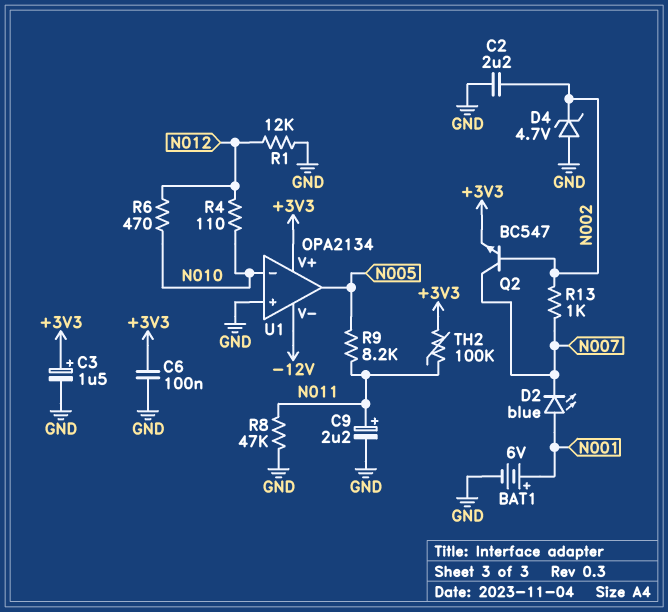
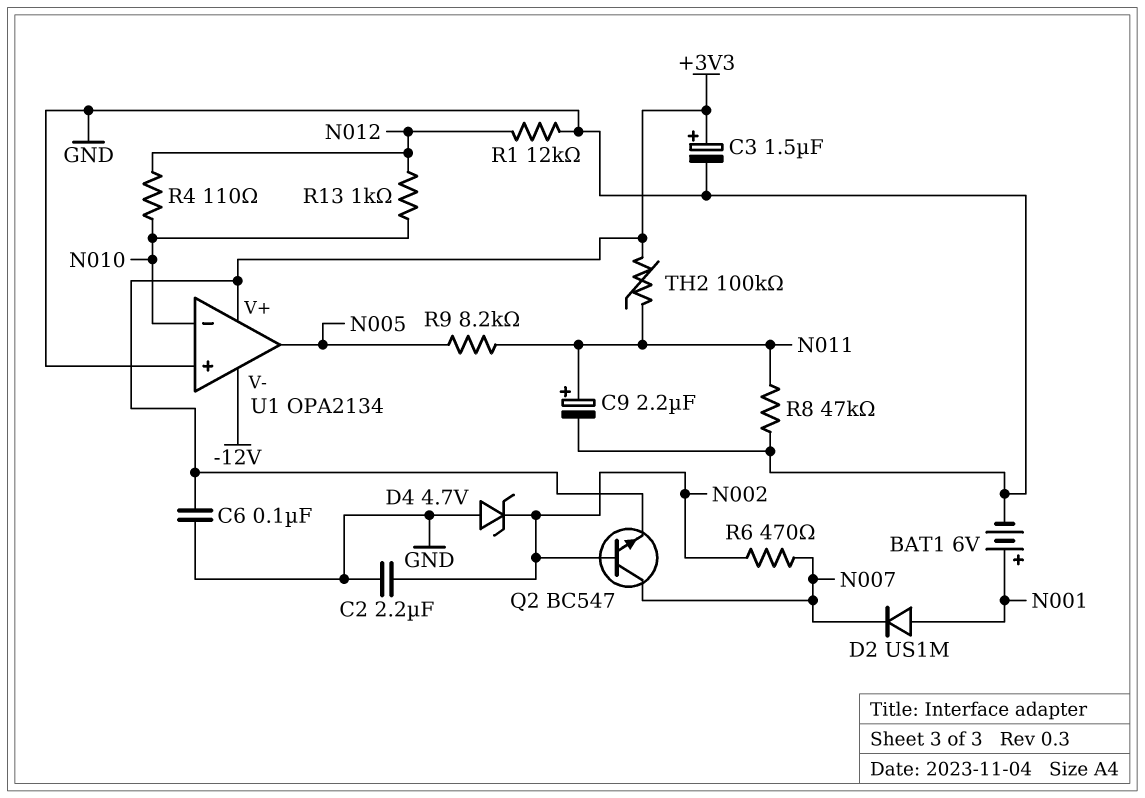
D2: LED blue (A N001, K N007) -> diode US1M (A N001, K N007)
R6: 470 (N010, N012) -> 470 (N002, N007)
R13: 1k (N002, N007) -> 1k (N010, N012)

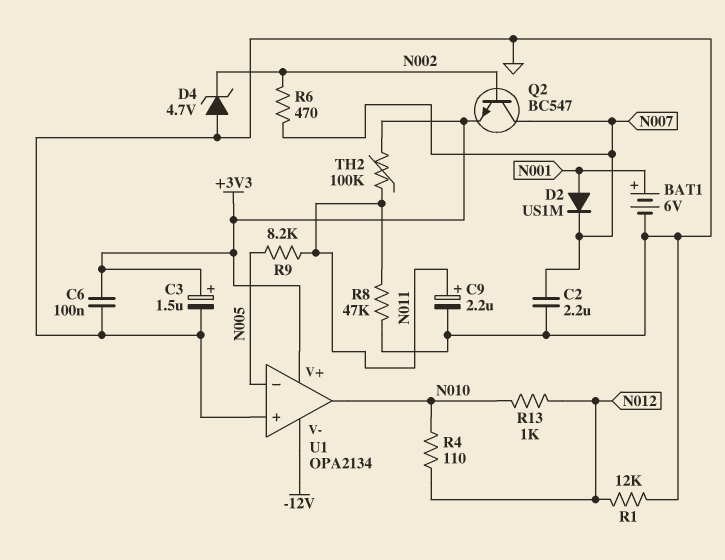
C2: 2.2uF (GND, N002) -> 2.2uF (GND, N007)
U1 pin in-: N010 -> N005
U1 pin out: N005 -> N010

